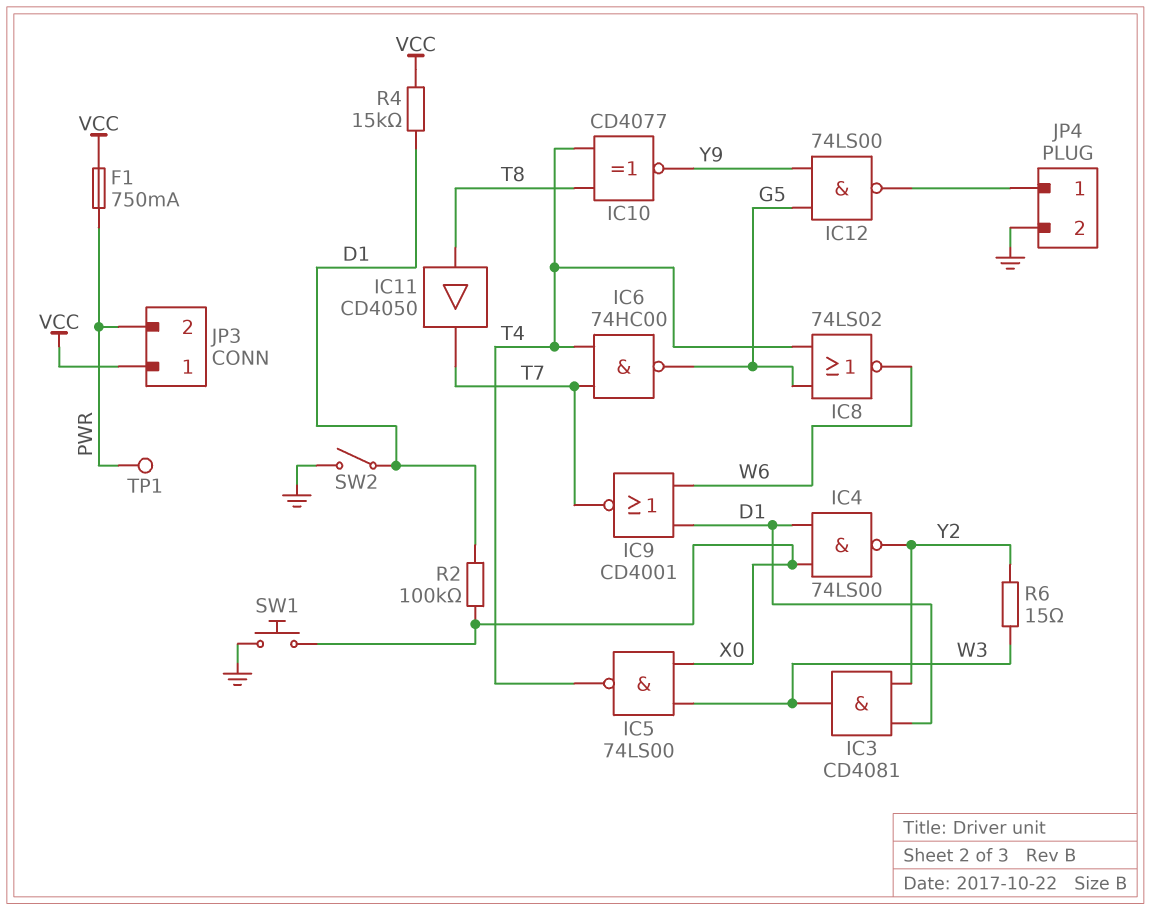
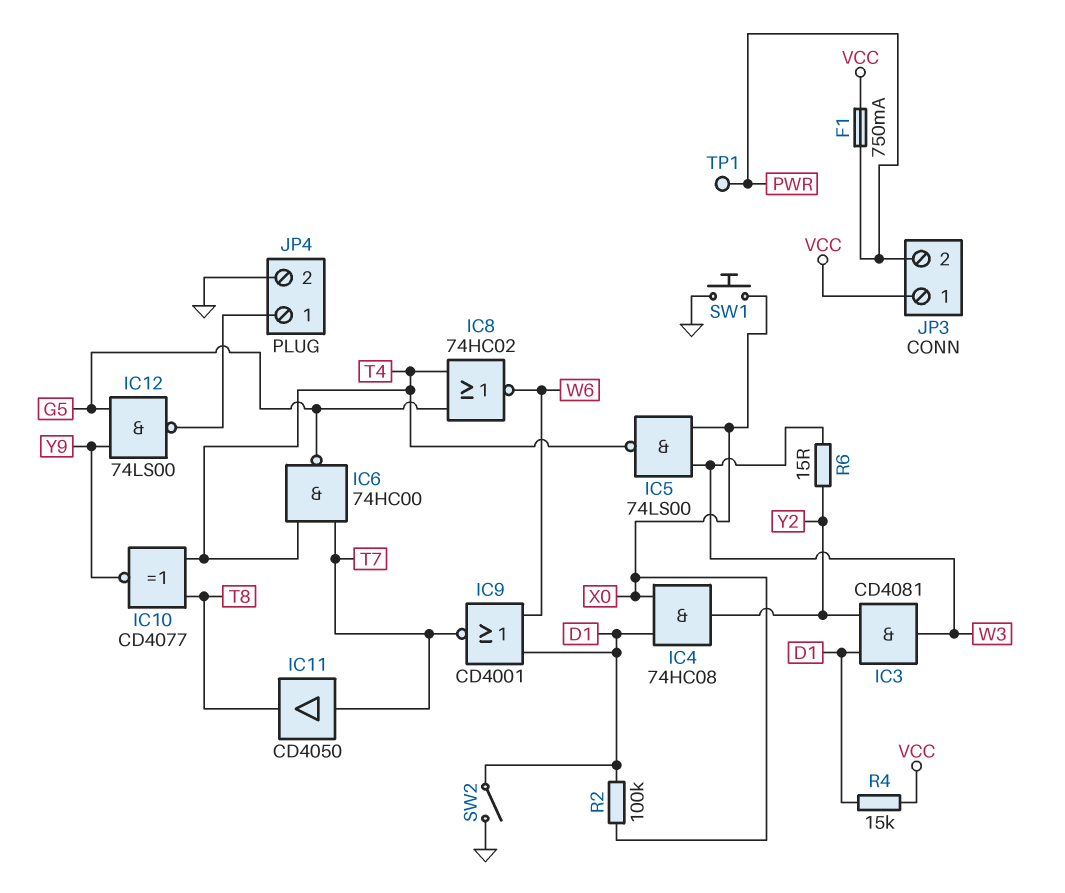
IC4: NAND 74LS00 (in D1, in X0, out Y2) -> AND 74HC08 (in D1, in X0, out Y2)
IC8: NOR 74LS02 (in G5, in T4, out W6) -> NOR 74HC02 (in G5, in T4, out W6)
IC11: buffer CD4050 (in T8, out T7) -> buffer CD4050 (in T7, out T8)

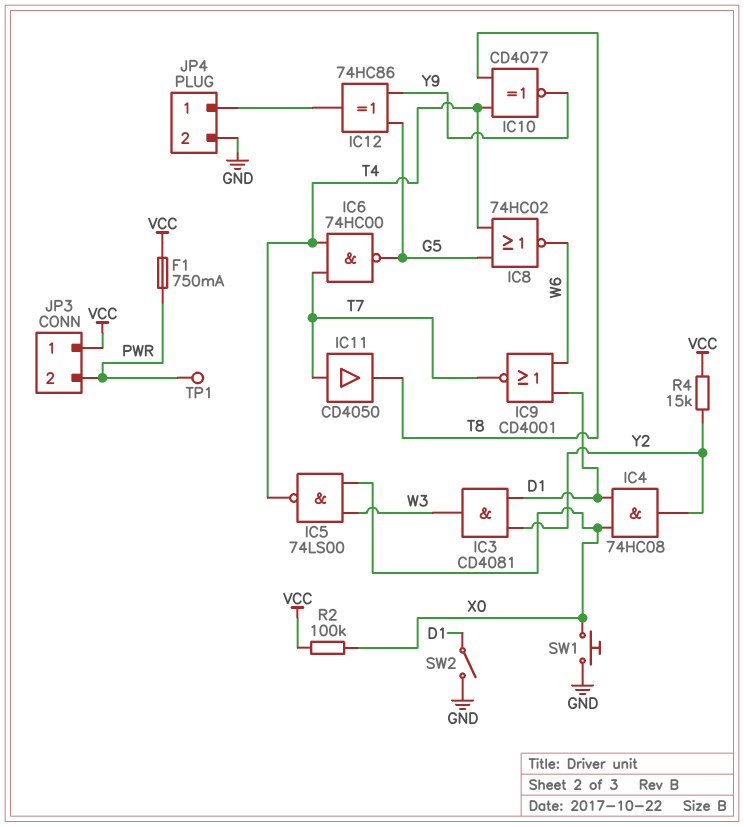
IC12: NAND 74LS00 (in G5, in Y9, out JP4/1) -> XOR 74HC86 (in G5, in Y9, out JP4/1)
R2: 100k (D1, X0) -> 100k (VCC, X0)
R4: 15k (D1, VCC) -> 15k (VCC, Y2)
R6: 15 (W3, Y2) -> none

